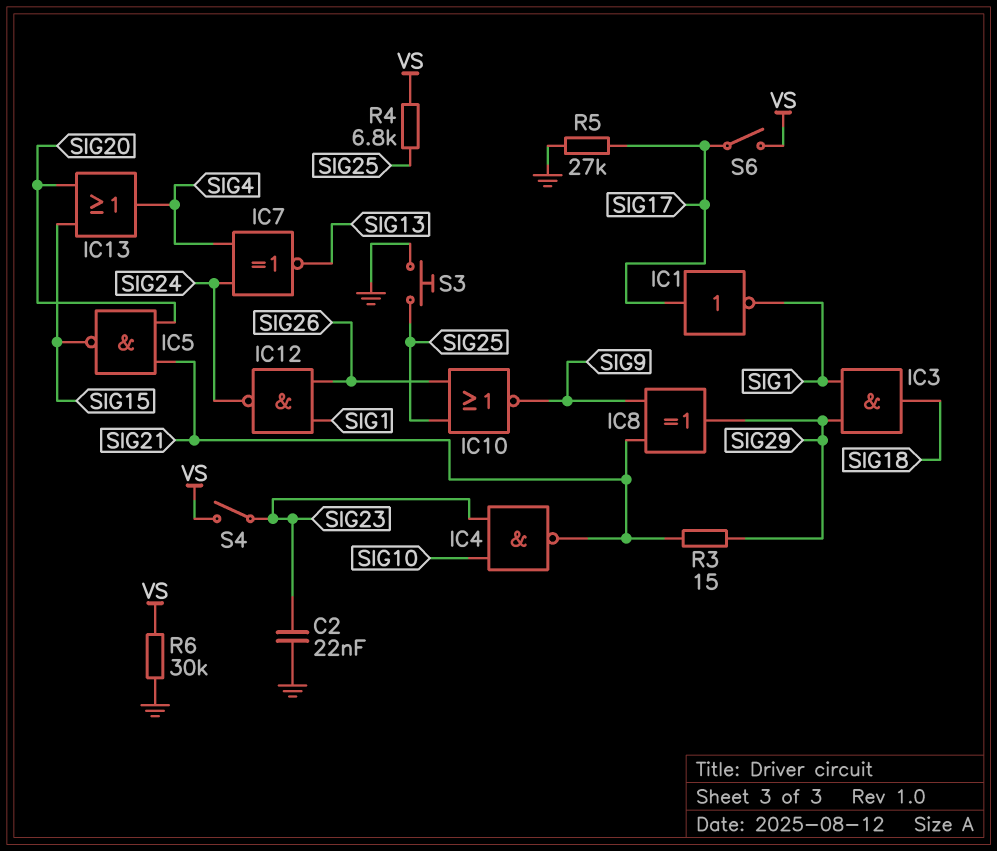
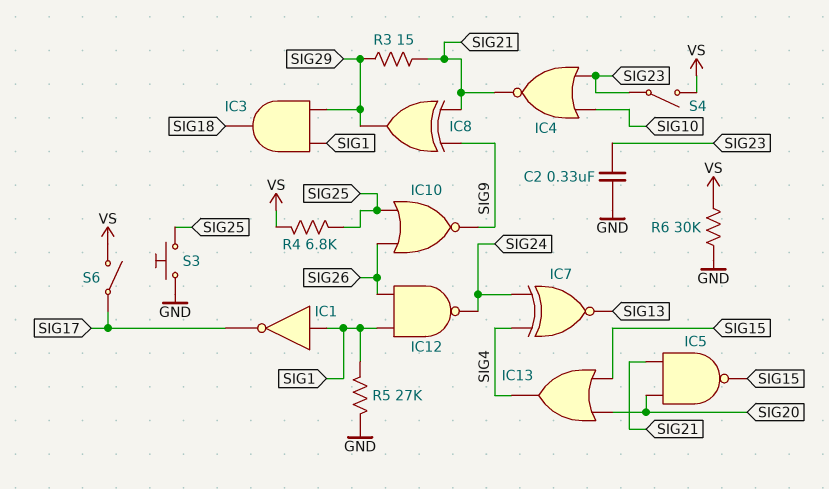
C2: 22nF (GND, SIG23) -> 330nF (GND, SIG23)
IC1: NOT (in SIG17, out SIG1) -> NOT (in SIG1, out SIG17)
IC4: NAND (in SIG10, in SIG23, out SIG21) -> NOR (in SIG10, in SIG23, out SIG21)
R5: 27k (GND, SIG17) -> 27k (GND, SIG1)

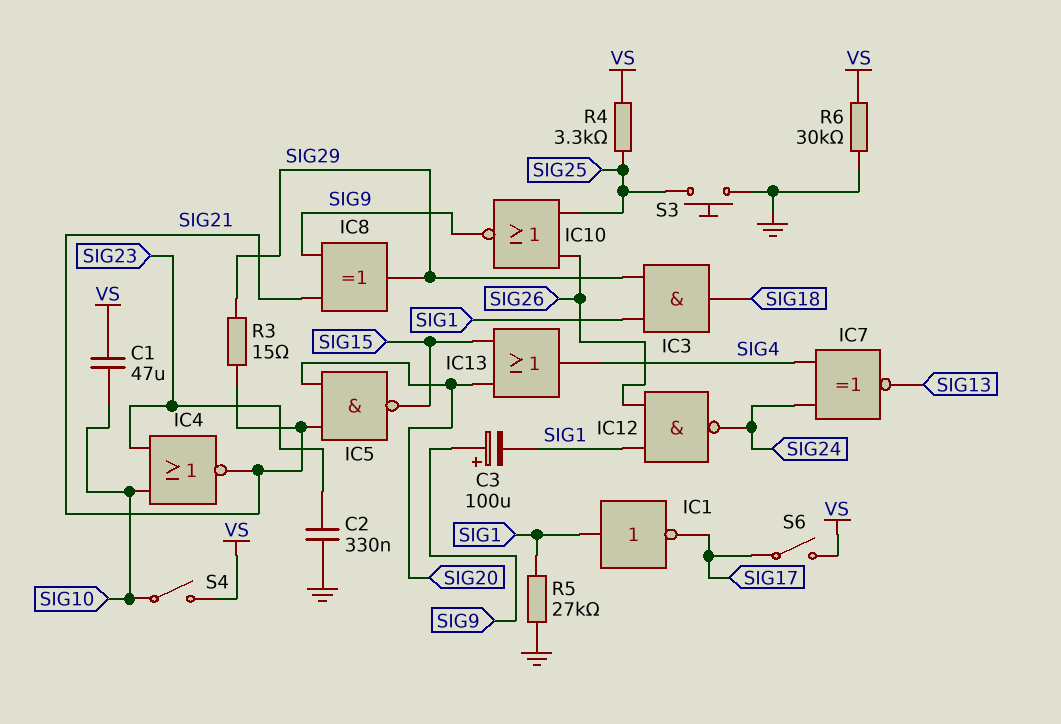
C1: none -> 47uF (SIG10, VS)
C3: none -> 100uF (plus SIG9, minus SIG1)
R4: 6.8k (SIG25, VS) -> 3.3k (SIG25, VS)
S4: switch (SIG23, VS) -> switch (SIG10, VS)

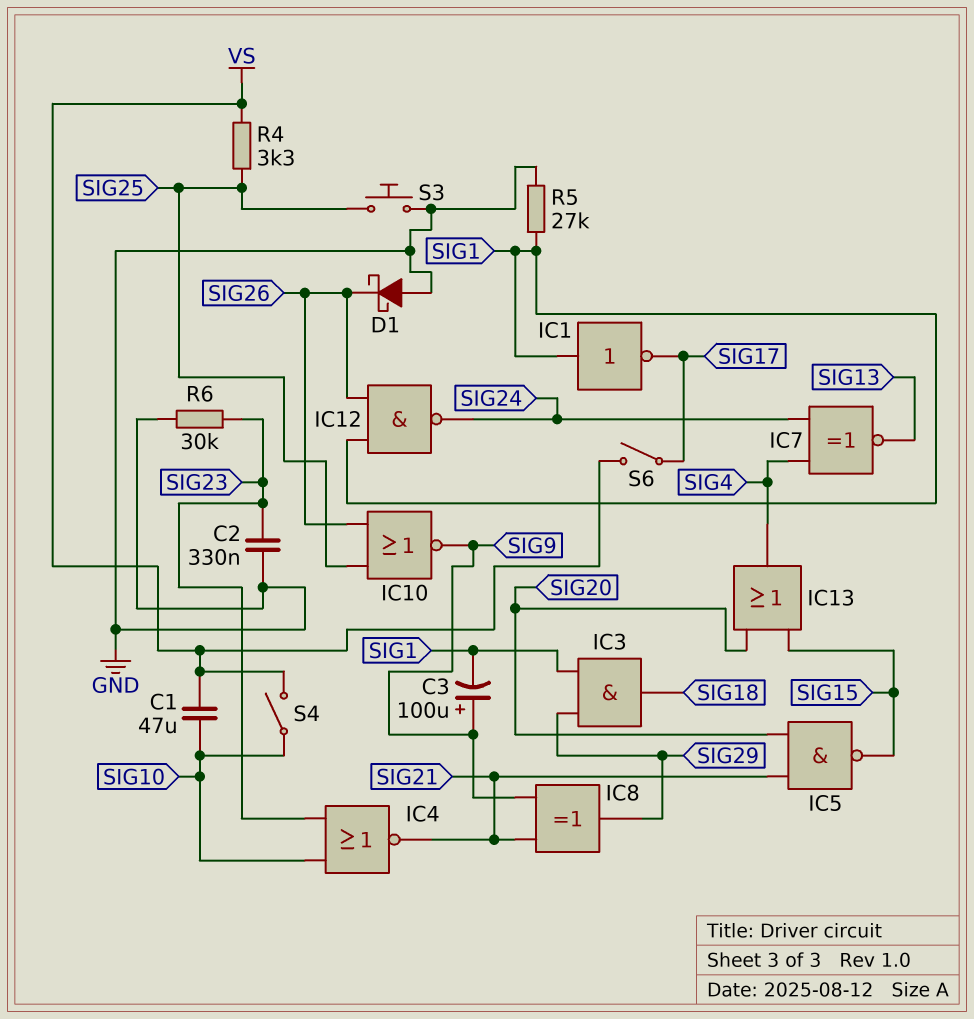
D1: none -> schottky (A GND, K SIG26)
R3: 15 (SIG21, SIG29) -> none
R6: 30k (GND, VS) -> 30k (GND, SIG23)

